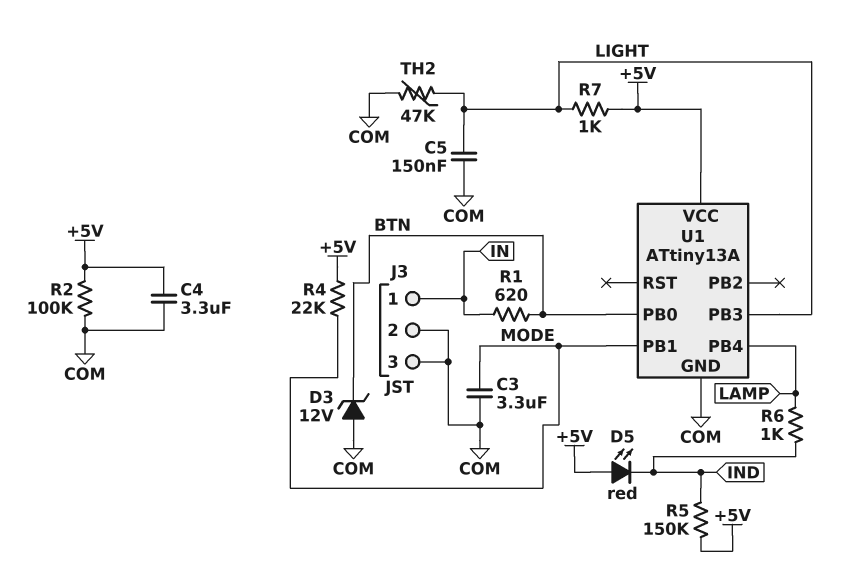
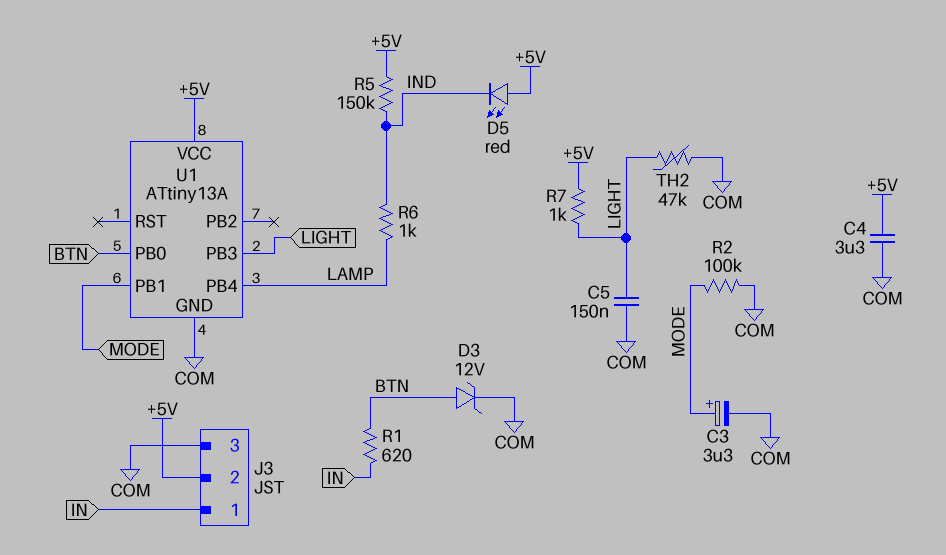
C3: 3.3uF (COM, MODE) -> 3.3uF (plus MODE, minus COM)
D3: zener 12V (A COM, K BTN) -> zener 12V (A BTN, K COM)
J3 pin 2: COM -> +5V
R2: 100k (+5V, COM) -> 100k (COM, MODE)
R4: 22k (+5V, MODE) -> none

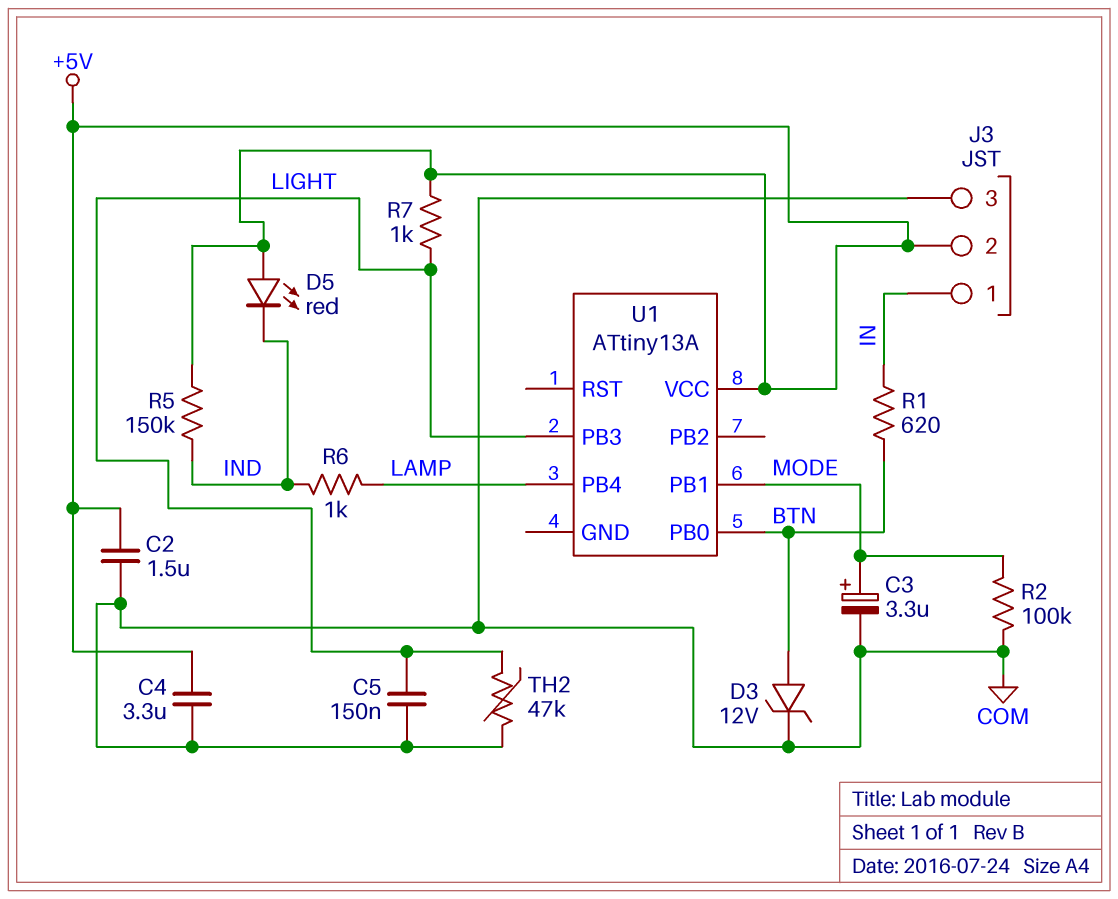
C2: none -> 1.5uF (+5V, COM)
U1 pin GND: COM -> none

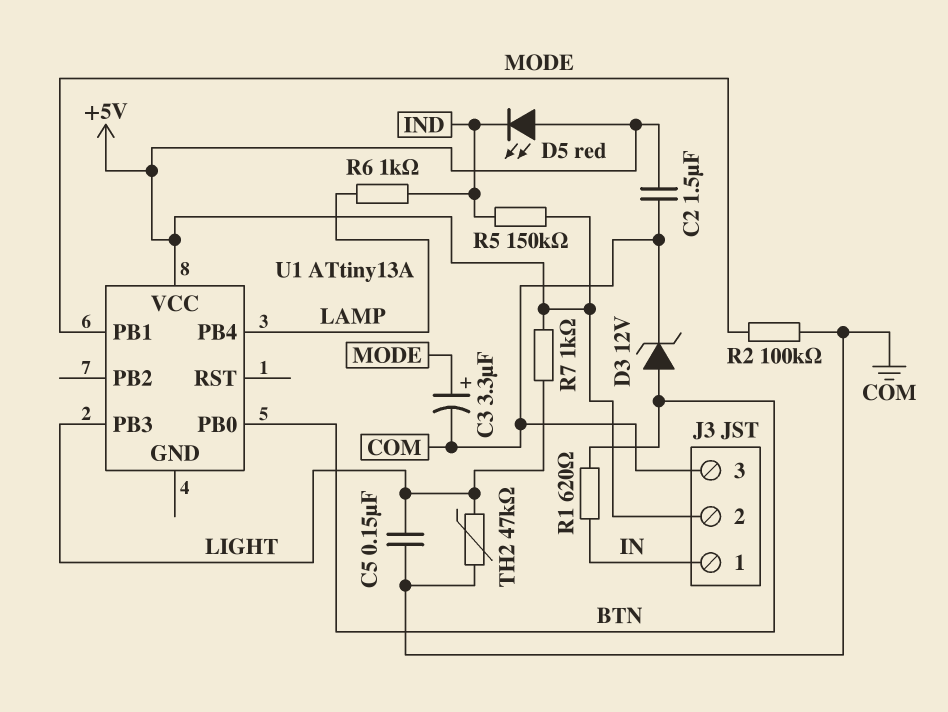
C4: 3.3uF (+5V, COM) -> none

